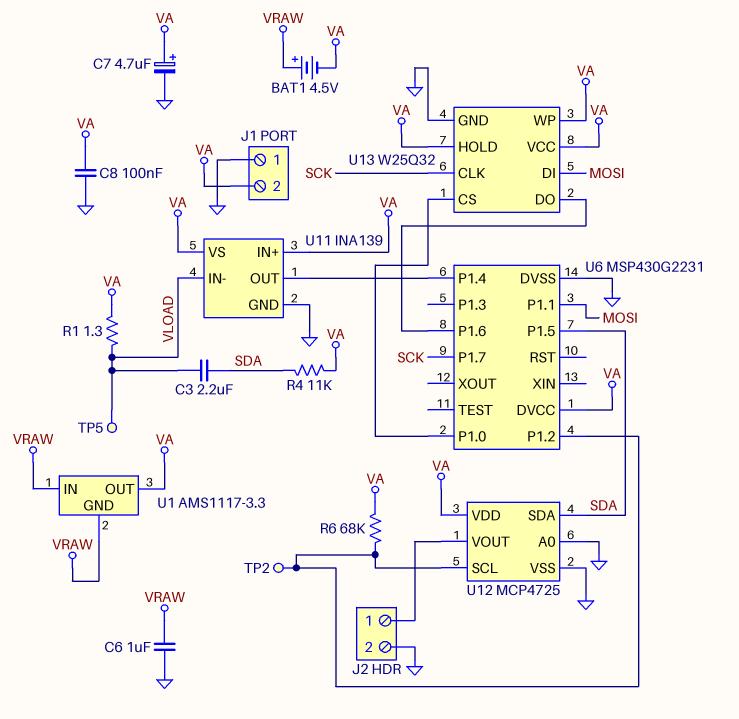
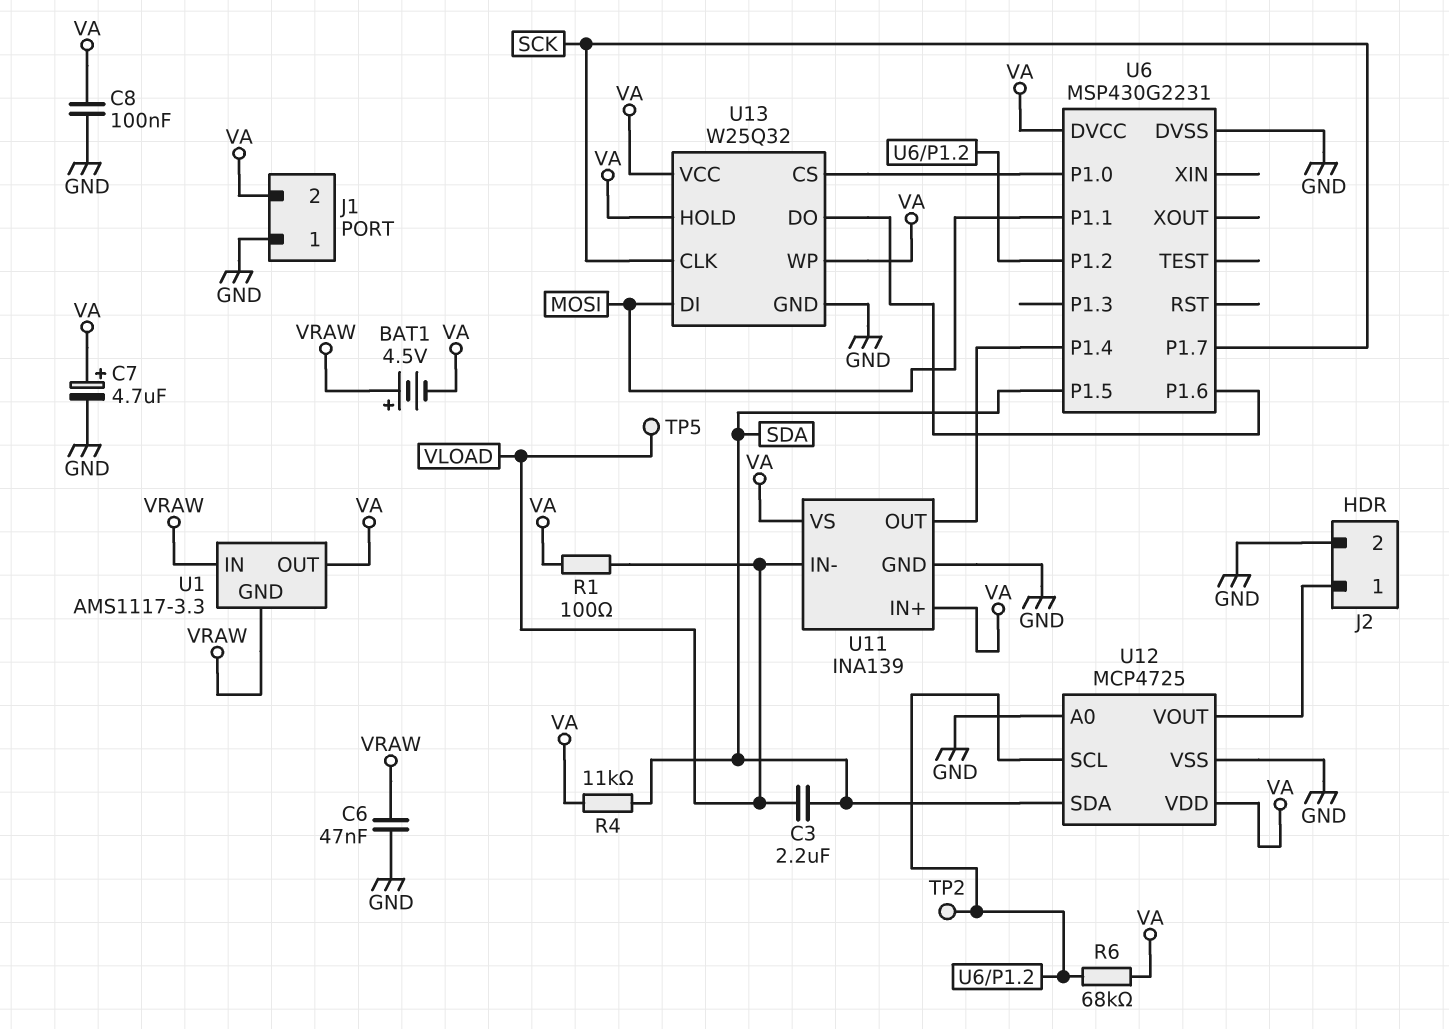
C6: 1uF (GND, VRAW) -> 47nF (GND, VRAW)
R1: 1.3 (VA, VLOAD) -> 100 (VA, VLOAD)

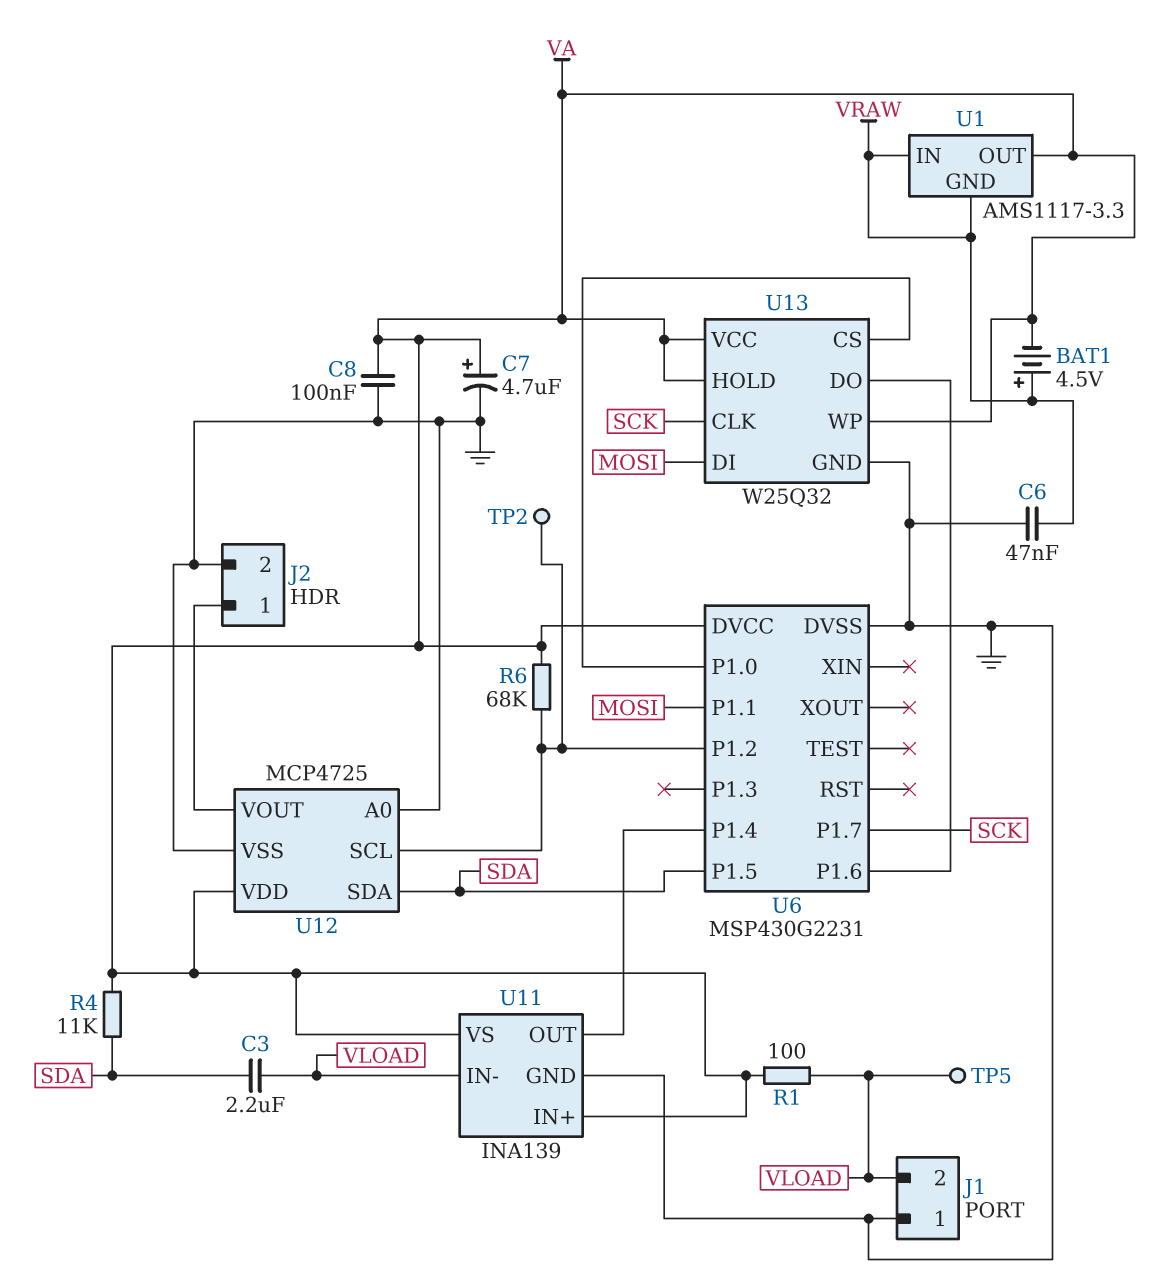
J1 pin 2: VA -> VLOAD

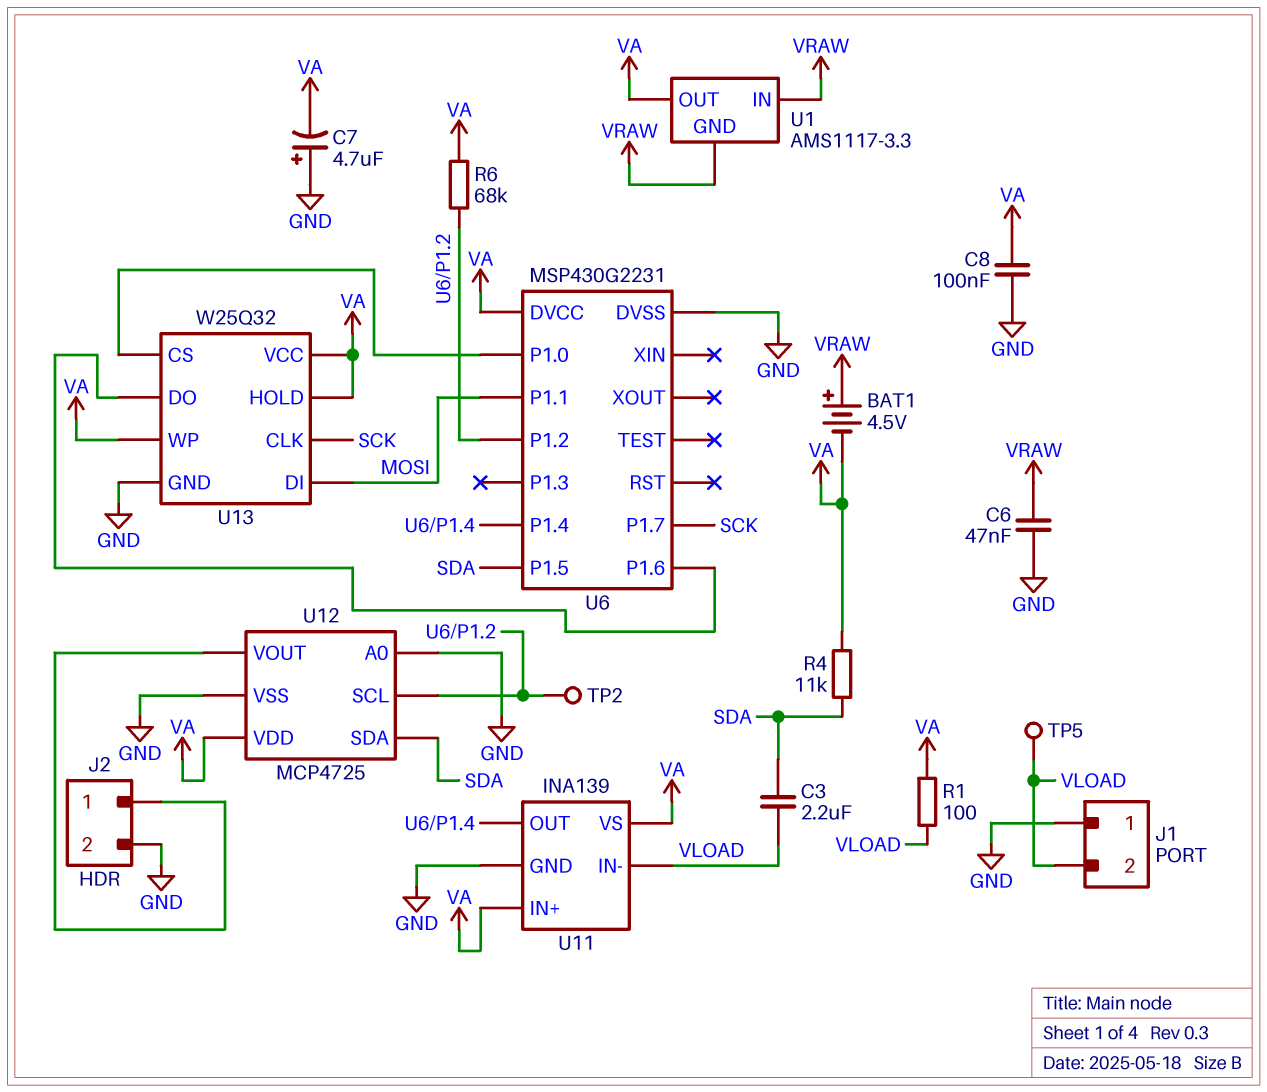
C7: 4.7uF (plus VA, minus GND) -> 4.7uF (plus GND, minus VA)

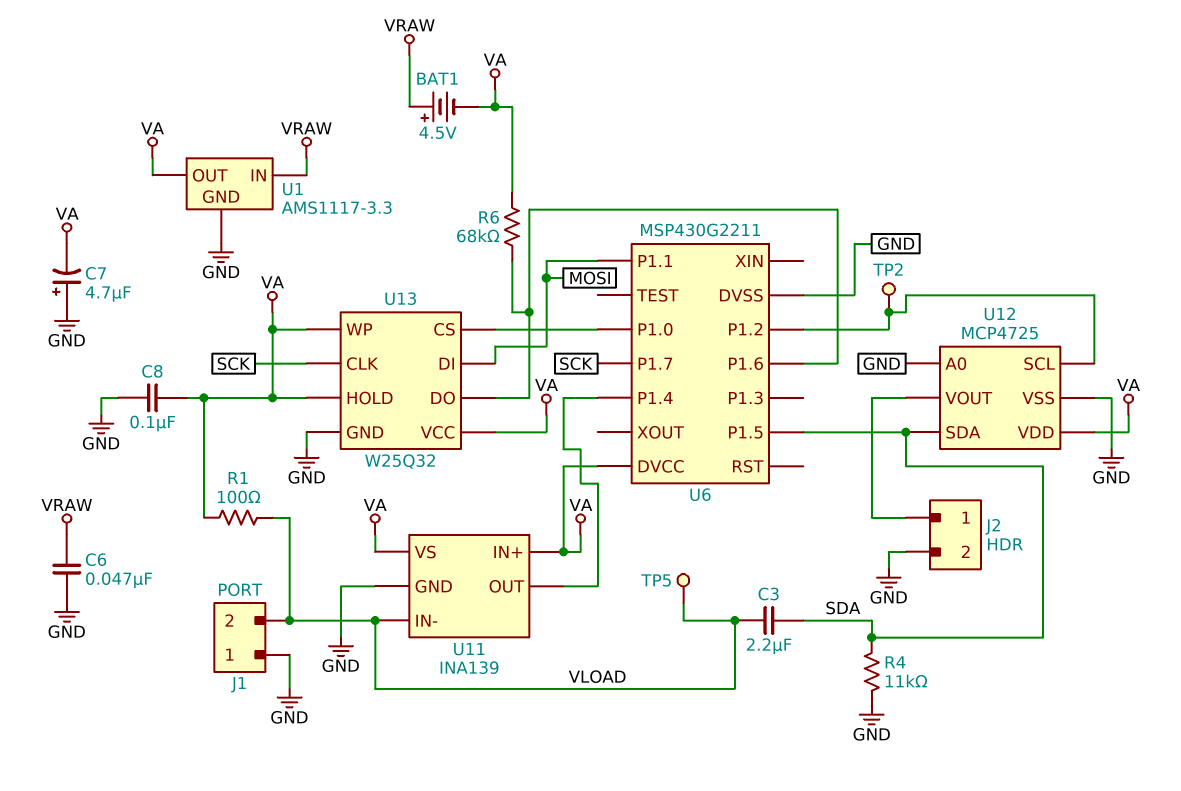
R4: 11k (SDA, VA) -> 11k (GND, SDA)
R6: 68k (U6/P1.2, VA) -> 68k (U6/P1.6, VA)
U1 pin GND: VRAW -> GND
U6: MSP430G2231 -> MSP430G2211

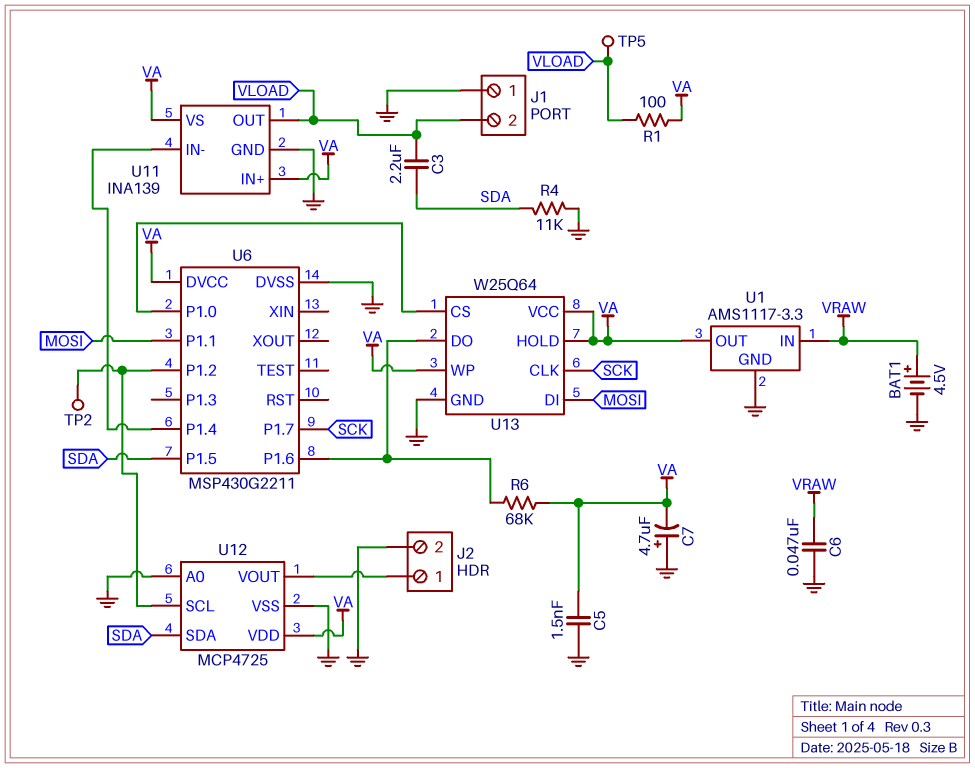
BAT1: 4.5V (plus VRAW, minus VA) -> 4.5V (plus VRAW, minus GND)
C5: none -> 1.5nF (GND, VA)
C8: 100nF (GND, VA) -> none
U11 pin IN-: VLOAD -> U6/P1.4
U11 pin OUT: U6/P1.4 -> VLOAD
U13: W25Q32 -> W25Q64

